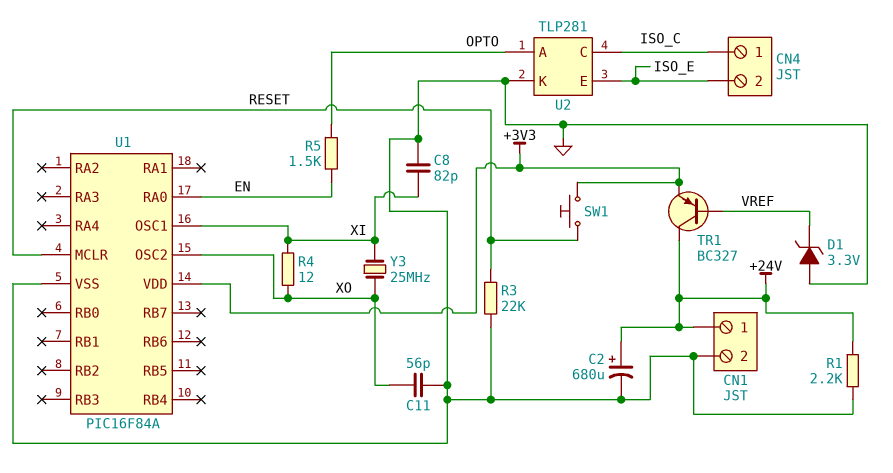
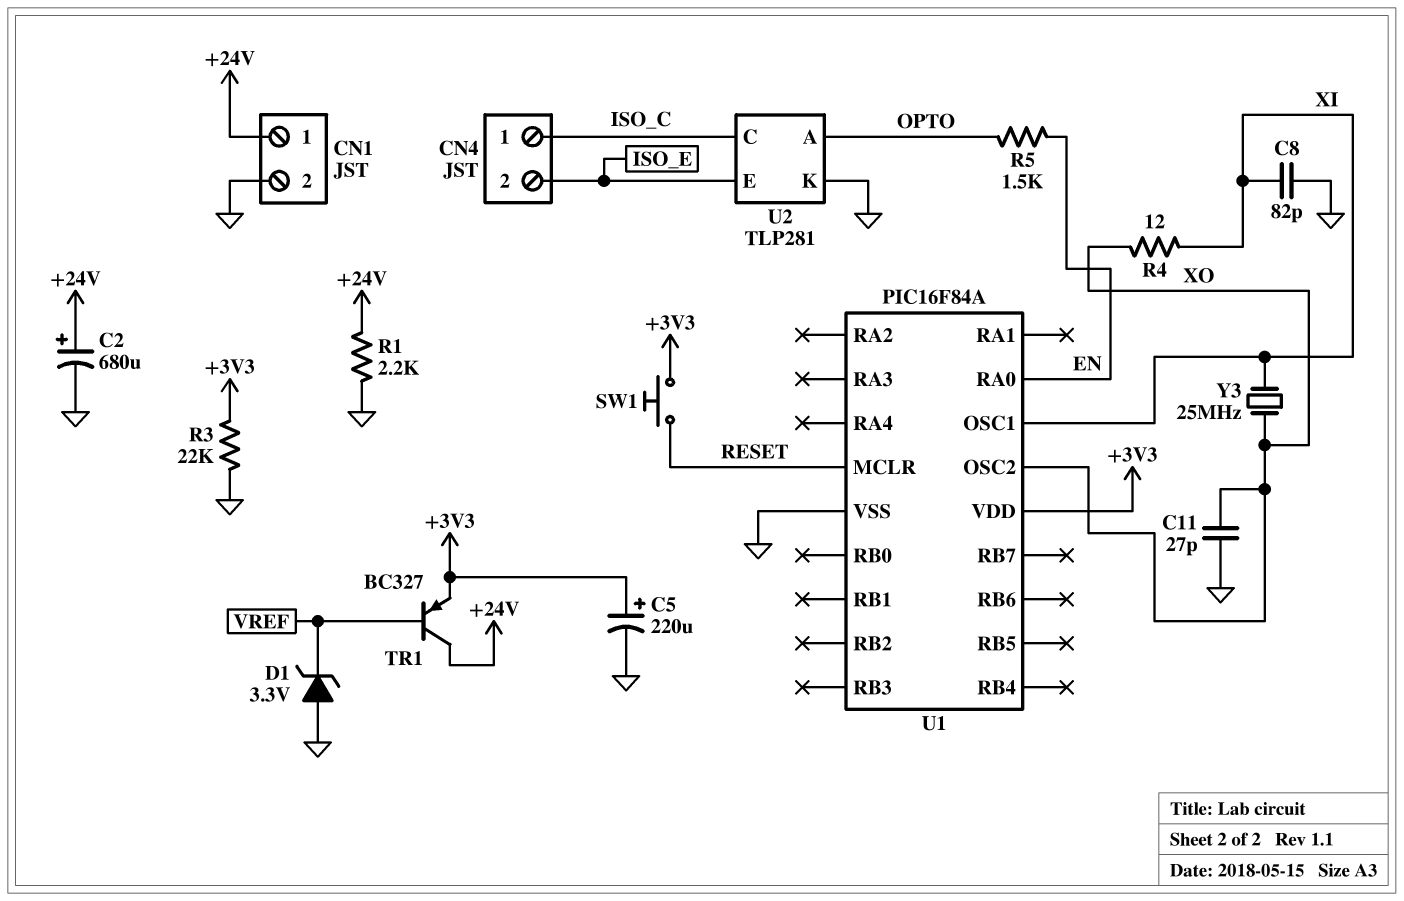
C5: none -> 220uF (plus +3V3, minus GND)
C11: 56pF (GND, XO) -> 27pF (GND, XO)
R3: 22k (GND, RESET) -> 22k (+3V3, GND)

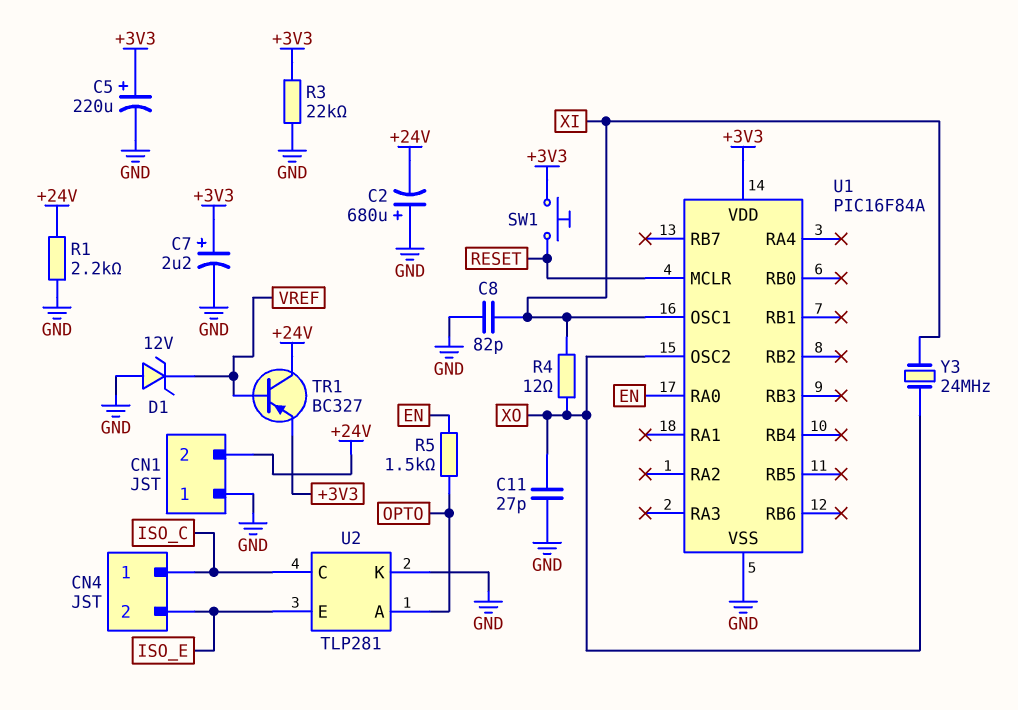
C2: 680uF (plus +24V, minus GND) -> 680uF (plus GND, minus +24V)
C7: none -> 2.2uF (plus +3V3, minus GND)
CN1 pin 1: +24V -> GND
CN1 pin 2: GND -> +24V
D1: zener 3.3V (A GND, K VREF) -> zener 12V (A GND, K VREF)
Y3: 25MHz (XI, XO) -> 24MHz (XI, XO)

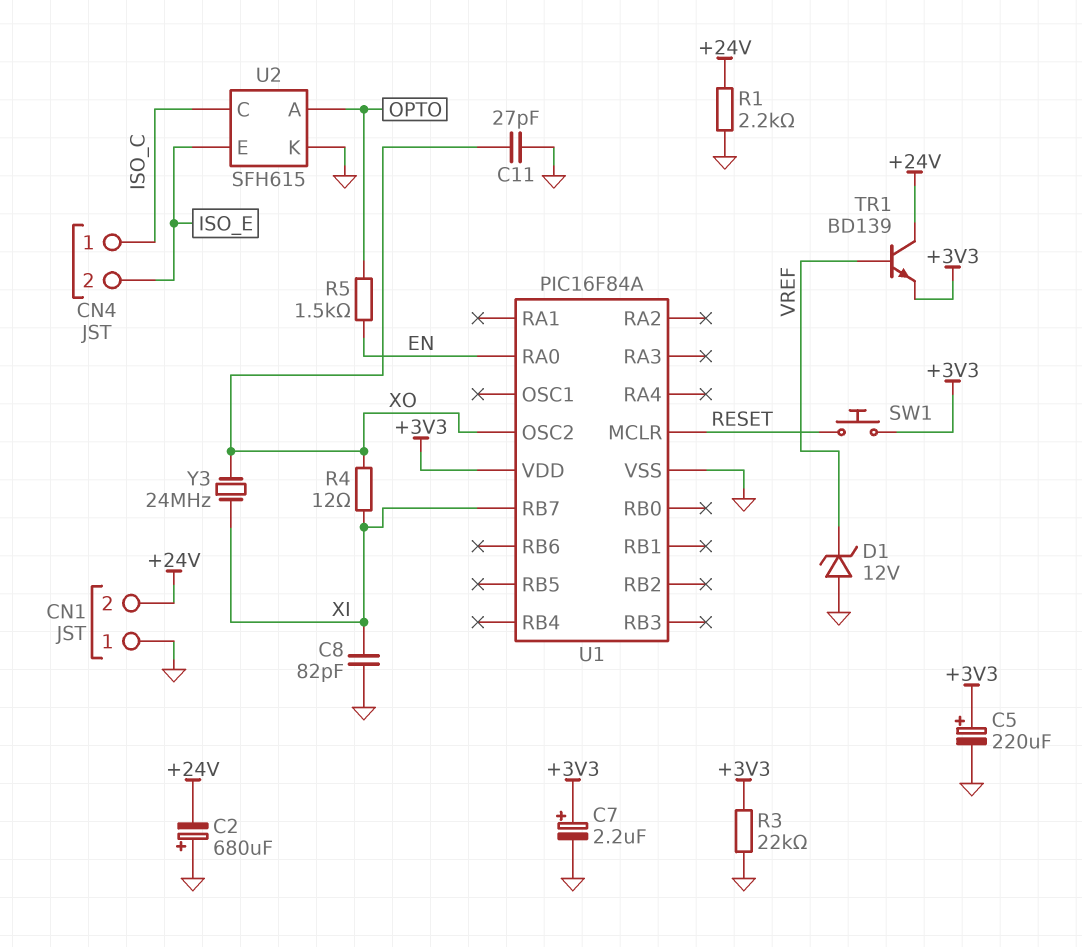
TR1: PNP BC327 (B VREF, C +24V, E +3V3) -> NPN BD139 (B VREF, C +24V, E +3V3)
U1 pin OSC1: XI -> none
U1 pin RB7: none -> XI
U2: TLP281 -> SFH615

